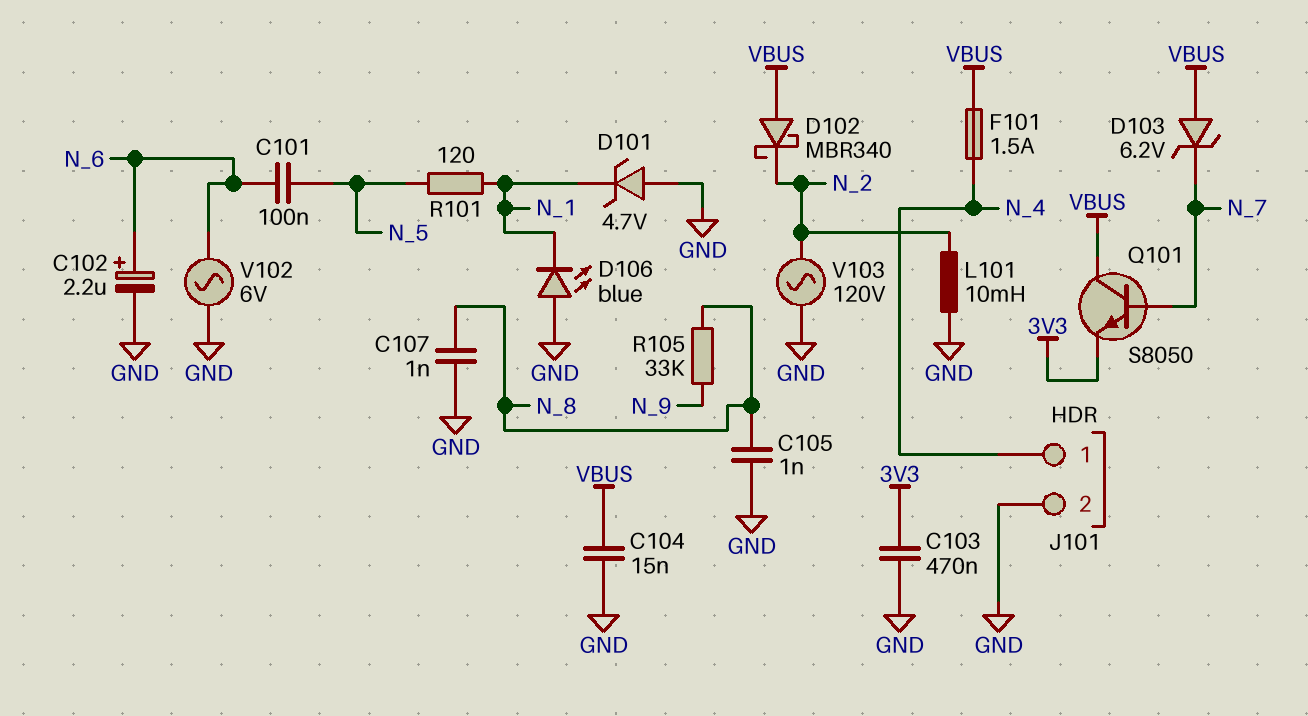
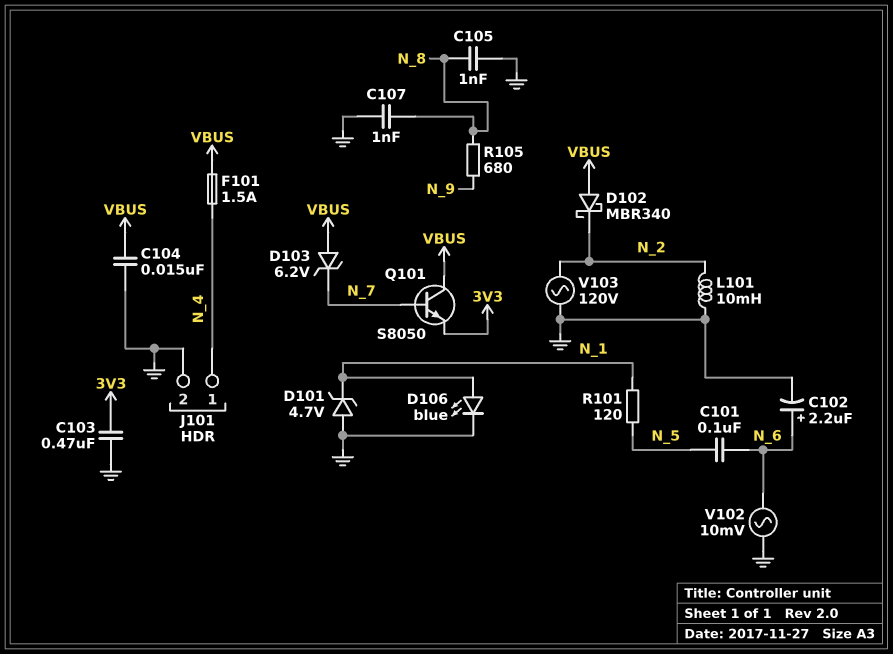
D106: LED blue (A GND, K N_1) -> LED blue (A N_1, K GND)
R105: 33k (N_8, N_9) -> 680 (N_8, N_9)
V102: AC 6V (GND, N_6) -> AC 10mV (GND, N_6)

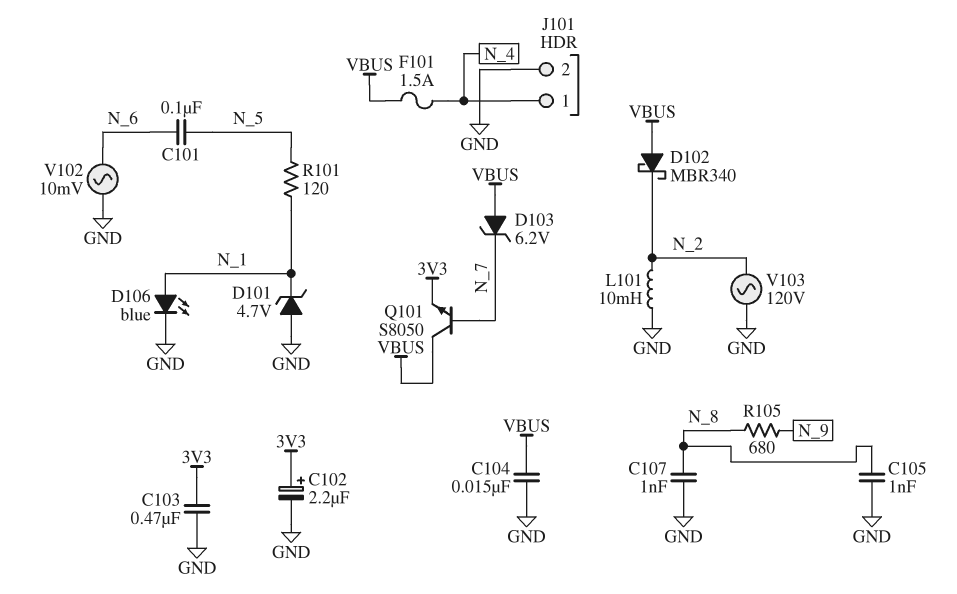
C102: 2.2uF (plus N_6, minus GND) -> 2.2uF (plus 3V3, minus GND)

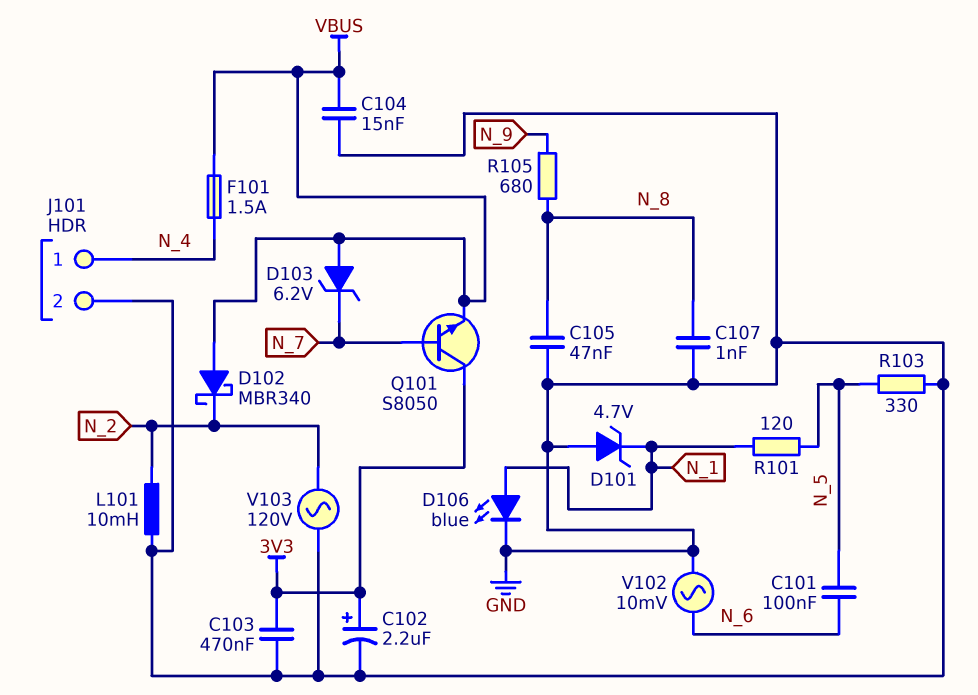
C105: 1nF (GND, N_8) -> 47nF (GND, N_8)
Q101: NPN S8050 (B N_7, C VBUS, E 3V3) -> NPN S8050 (B N_7, C 3V3, E VBUS)
R103: none -> 330 (GND, N_5)

